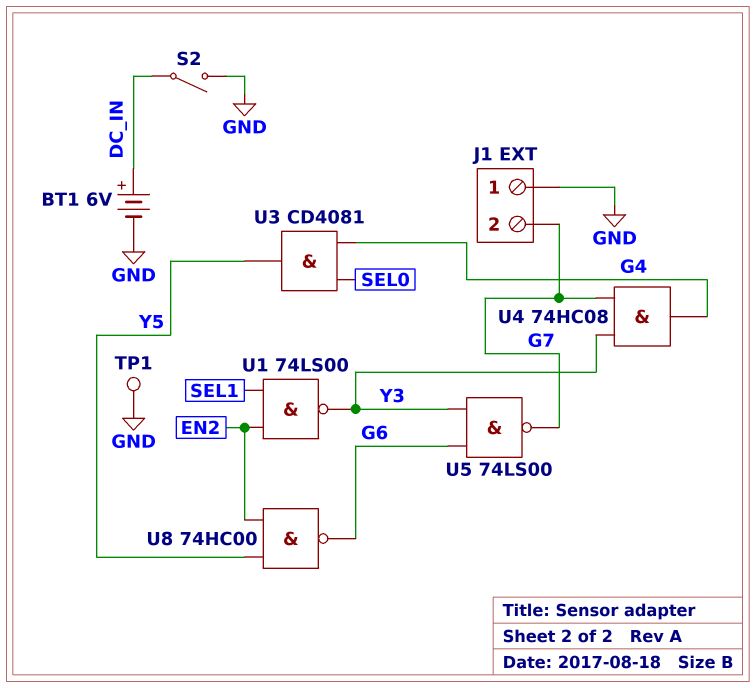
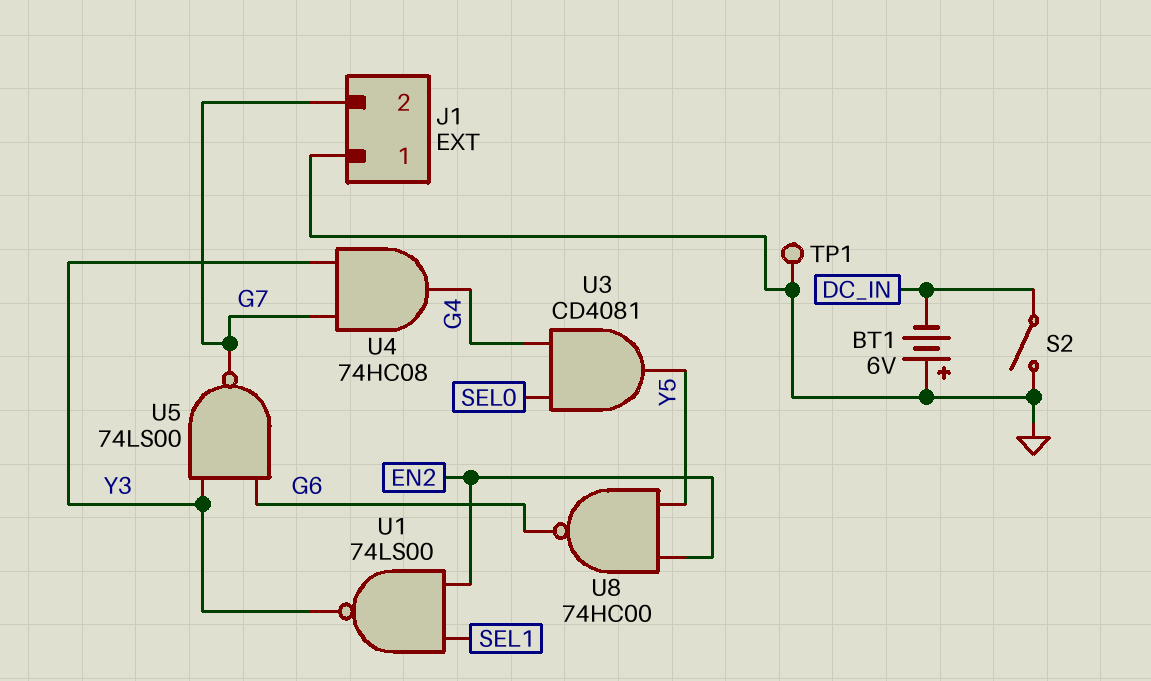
BT1: 6V (plus DC_IN, minus GND) -> 6V (plus GND, minus DC_IN)

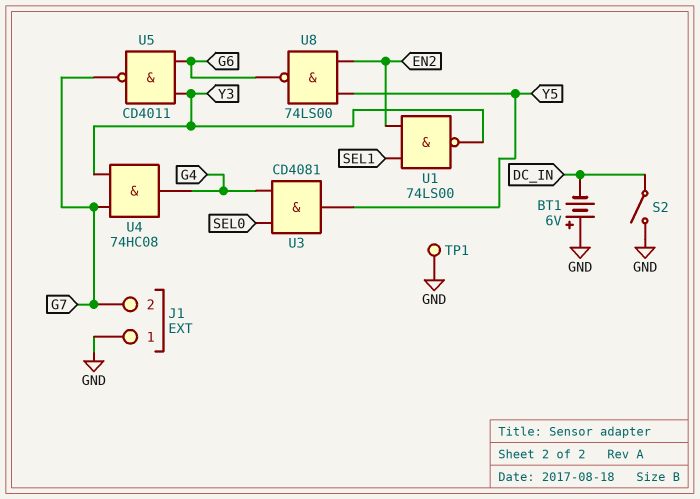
U5: NAND 74LS00 (in G6, in Y3, out G7) -> NAND CD4011 (in G6, in Y3, out G7)
U8: NAND 74HC00 (in EN2, in Y5, out G6) -> NAND 74LS00 (in EN2, in Y5, out G6)

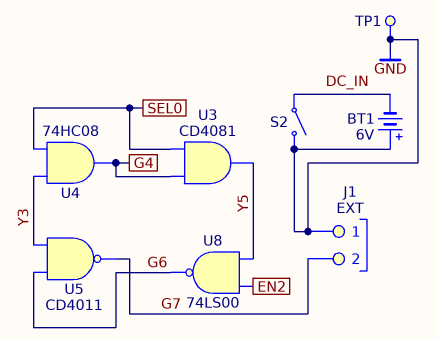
U1: NAND 74LS00 (in EN2, in SEL1, out Y3) -> none
U4: AND 74HC08 (in G7, in Y3, out G4) -> AND 74HC08 (in SEL0, in Y3, out G4)

